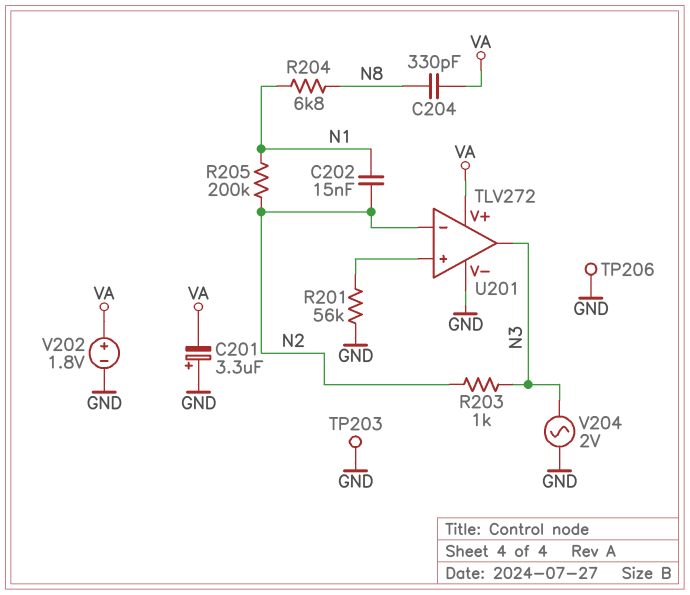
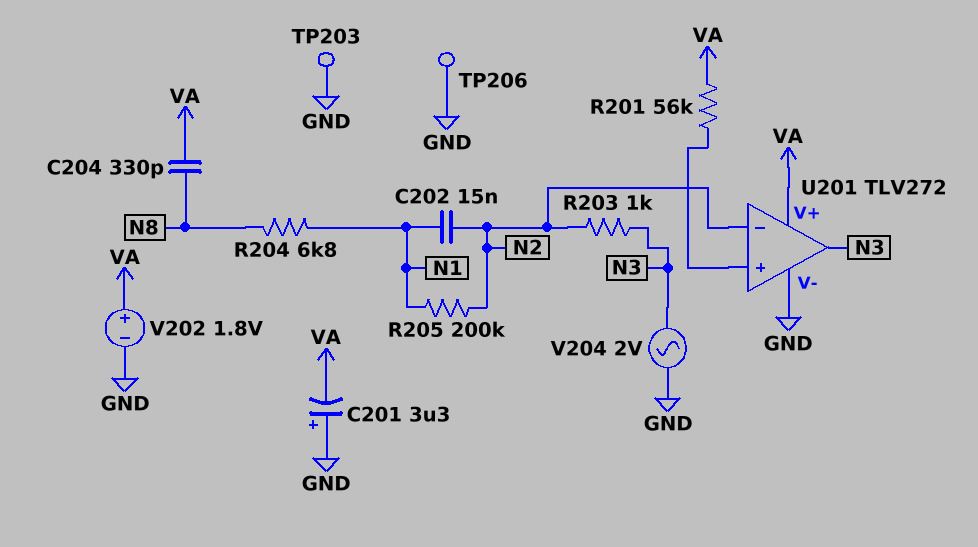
R201: 56k (GND, U201/in+) -> 56k (U201/in+, VA)

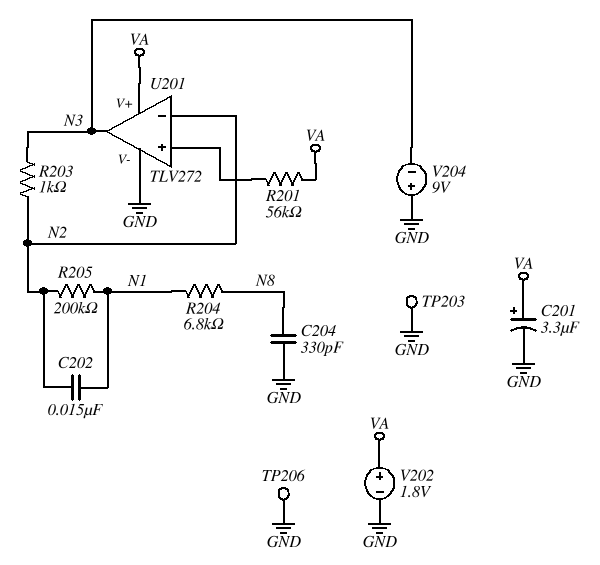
C201: 3.3uF (plus GND, minus VA) -> 3.3uF (plus VA, minus GND)
C204: 330pF (N8, VA) -> 330pF (GND, N8)
V204: AC 2V (GND, N3) -> 9V (plus GND, minus N3)

